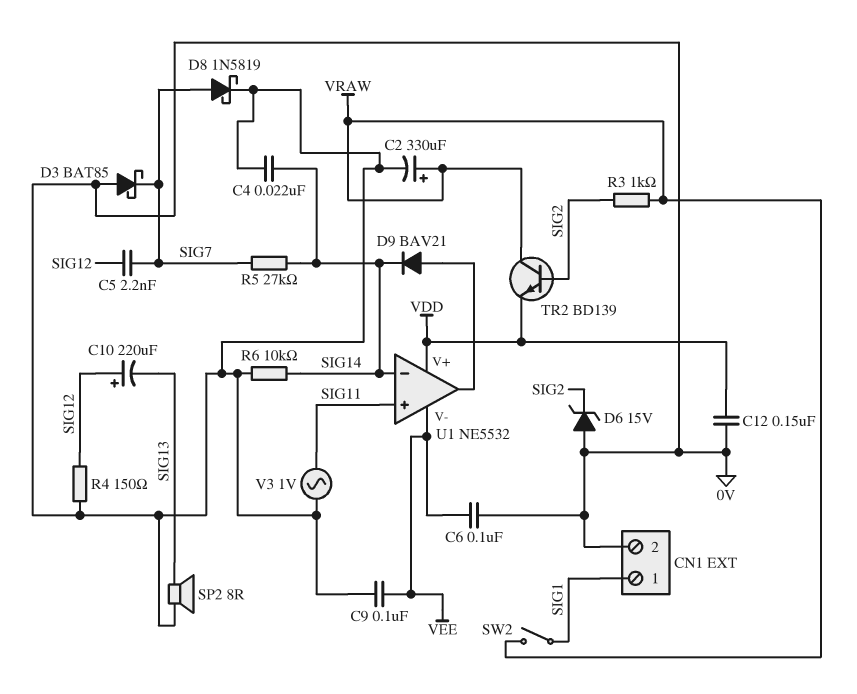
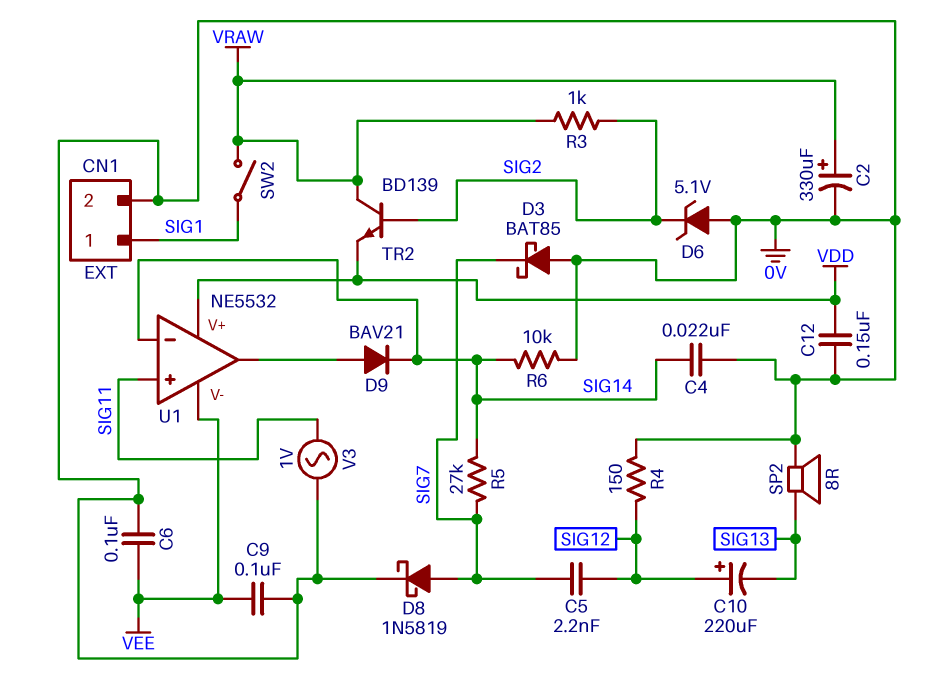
D6: zener 15V (A 0V, K SIG2) -> zener 5.1V (A 0V, K SIG2)

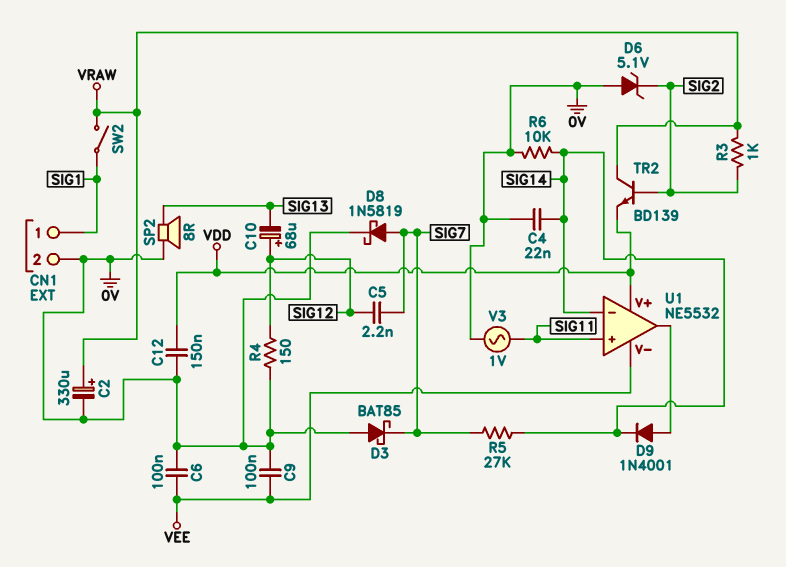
C10: 220uF (plus SIG12, minus SIG13) -> 68uF (plus SIG12, minus SIG13)
D9: diode BAV21 (A U1/out, K SIG14) -> diode 1N4001 (A U1/out, K SIG14)

